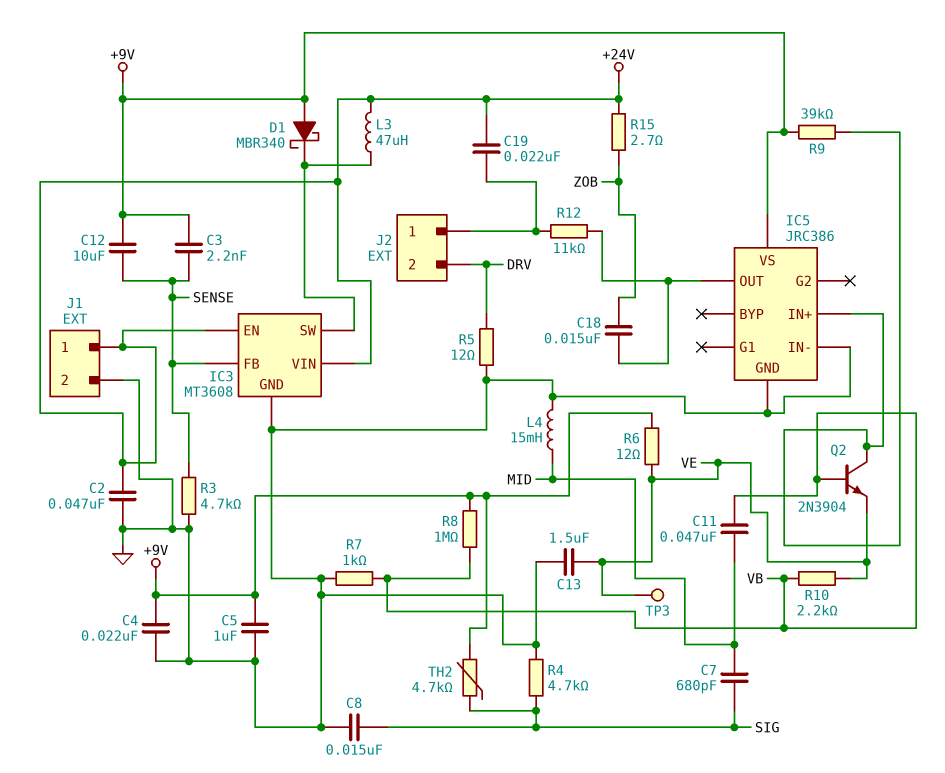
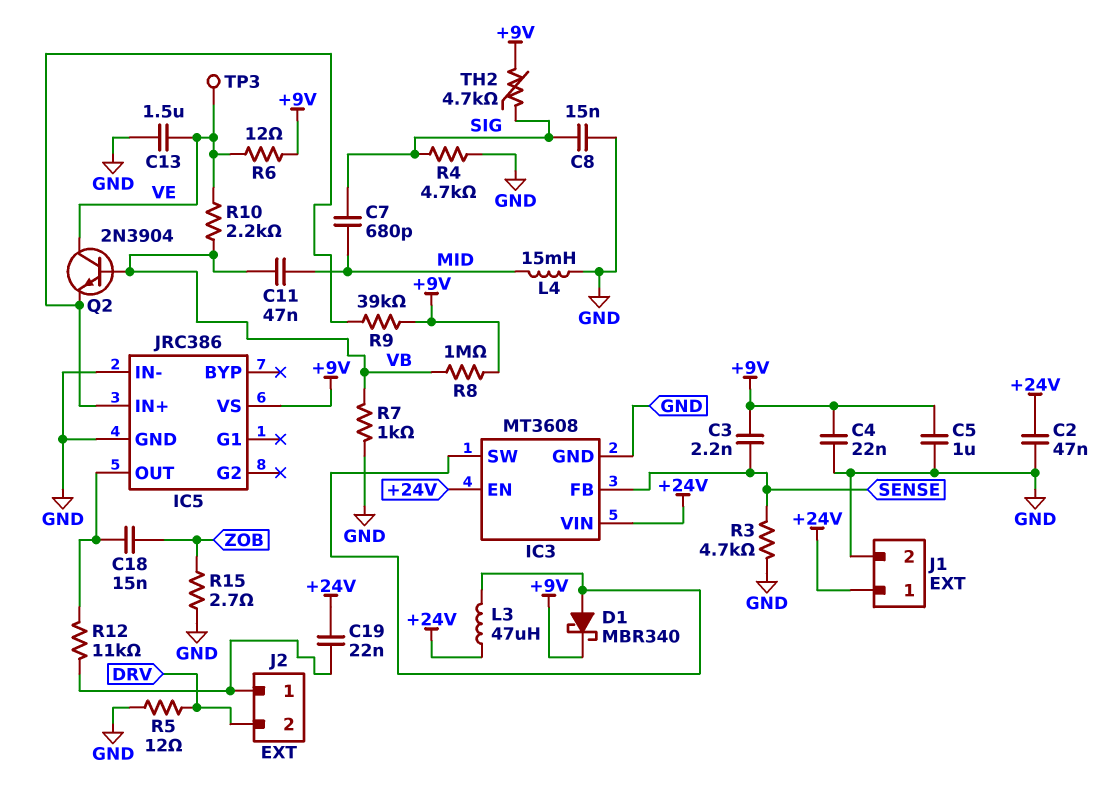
C12: 10uF (+9V, SENSE) -> none
D1: schottky MBR340 (A +9V, K IC3/SW) -> schottky MBR340 (A IC3/SW, K +9V)
Q2: NPN 2N3904 (B VB, C IC5/IN+, E VE) -> NPN 2N3904 (B VB, C VE, E IC5/IN+)
R15: 2.7 (+24V, ZOB) -> 2.7 (GND, ZOB)

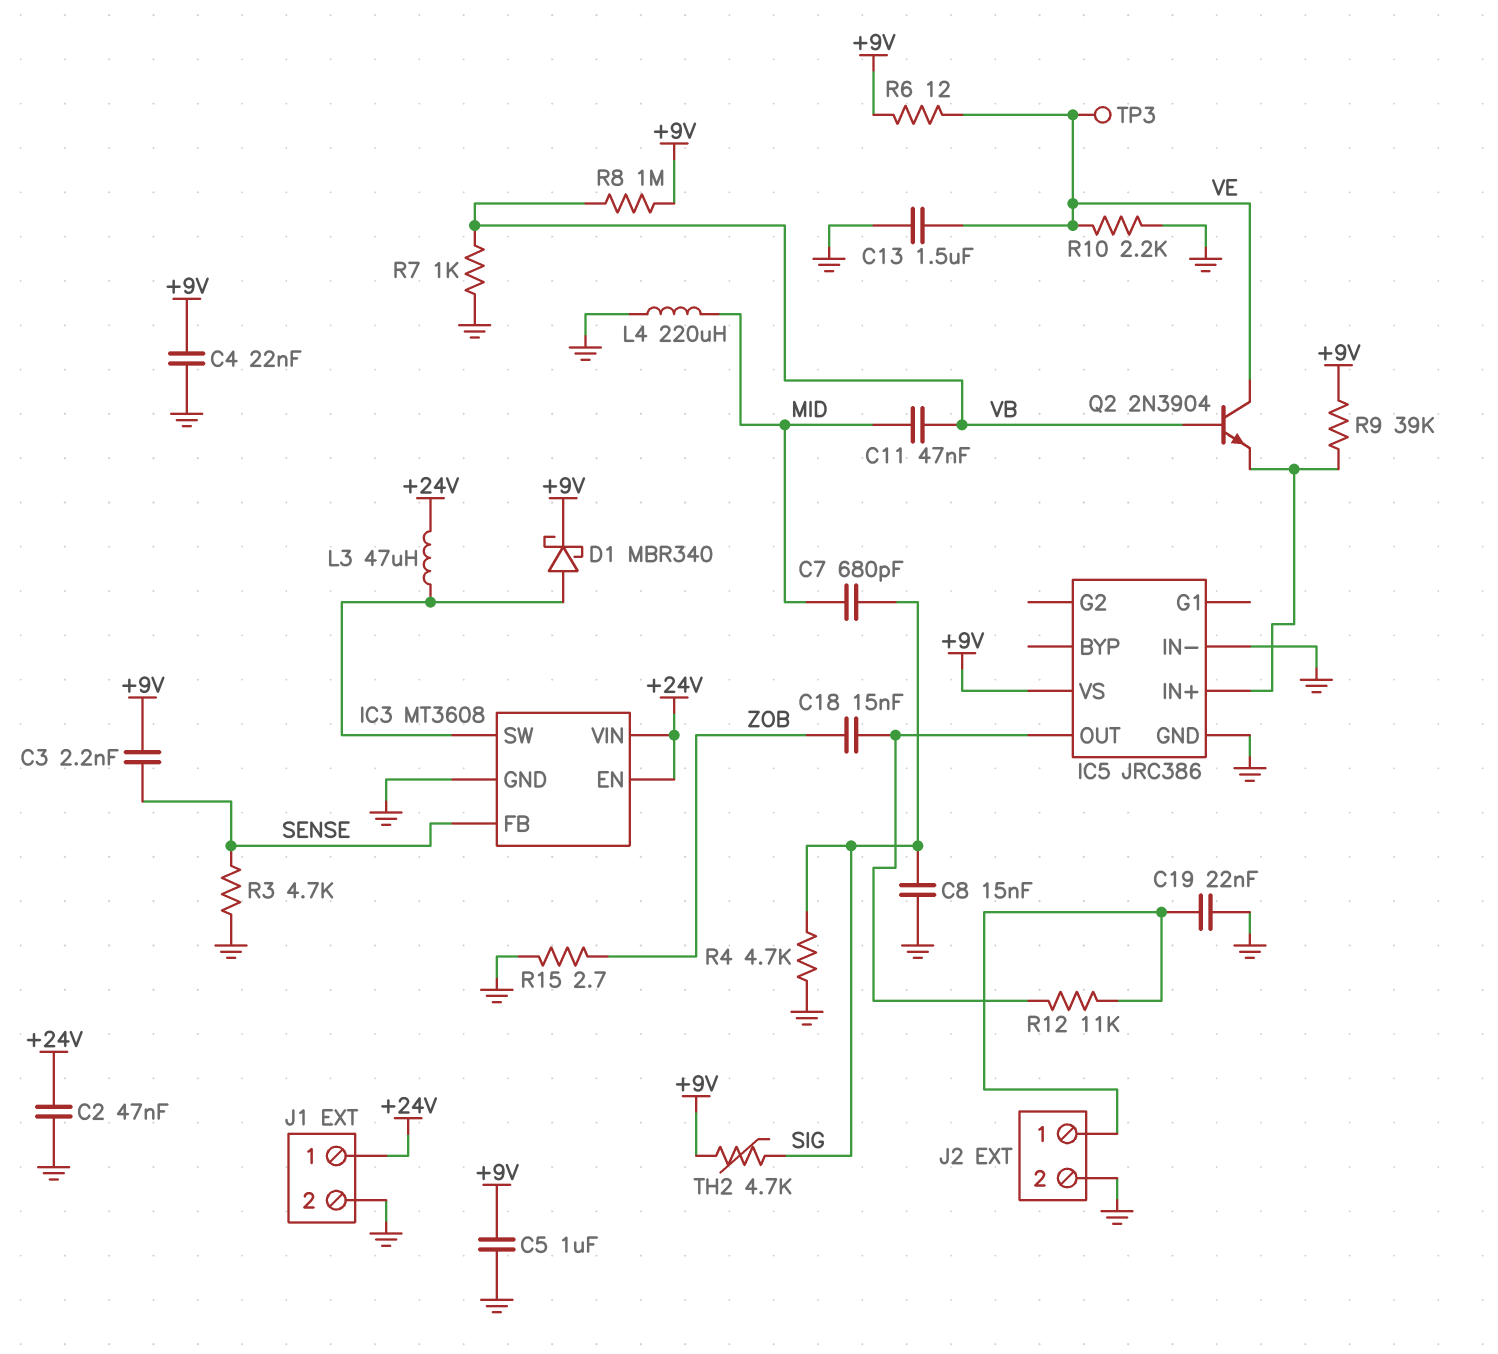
C19: 22nF (+24V, J2/1) -> 22nF (GND, J2/1)
J2 pin 2: DRV -> GND
L4: 15mH (GND, MID) -> 220uH (GND, MID)
R5: 12 (DRV, GND) -> none
R10: 2.2k (VB, VE) -> 2.2k (GND, VE)

